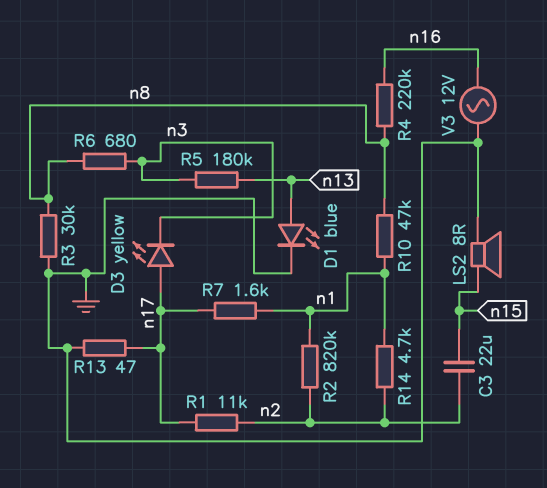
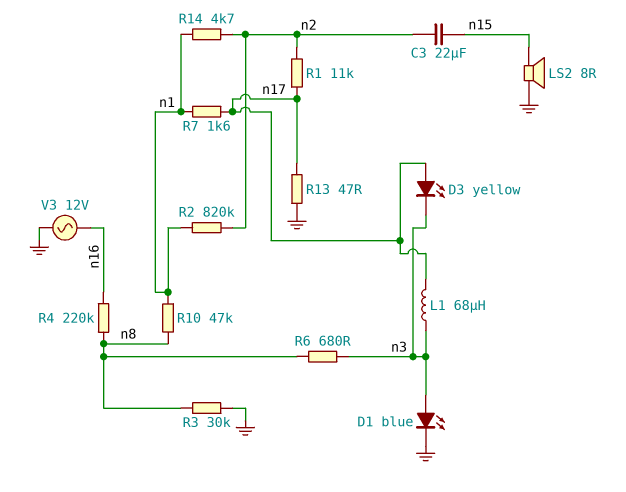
D1: LED blue (A n13, K GND) -> LED blue (A n3, K GND)
L1: none -> 68uH (n3, n17)
R5: 180k (n3, n13) -> none

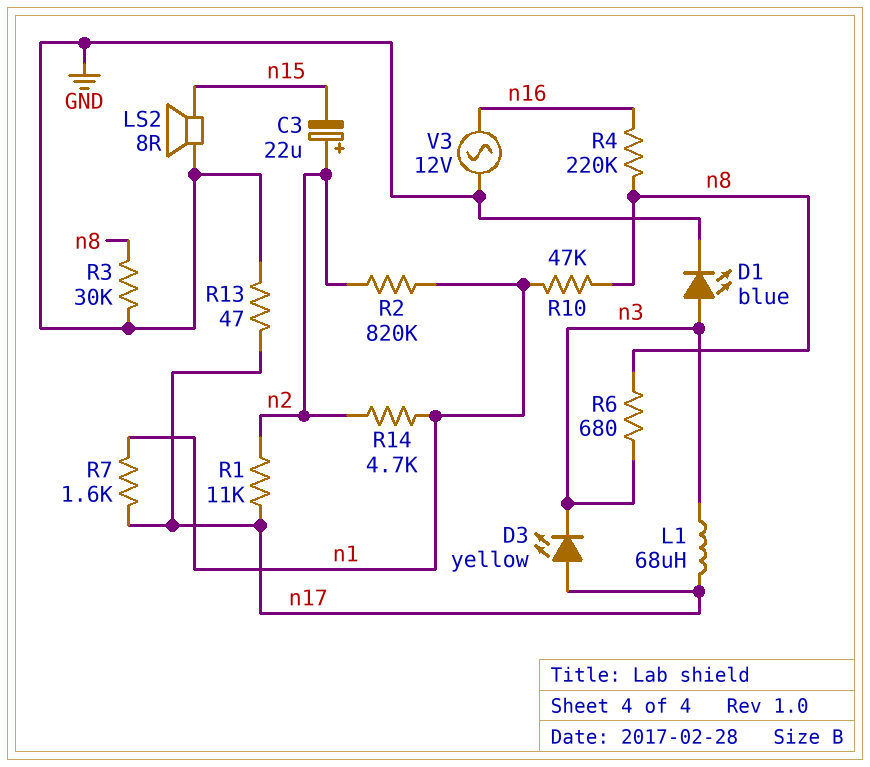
C3: 22uF (n2, n15) -> 22uF (plus n2, minus n15)

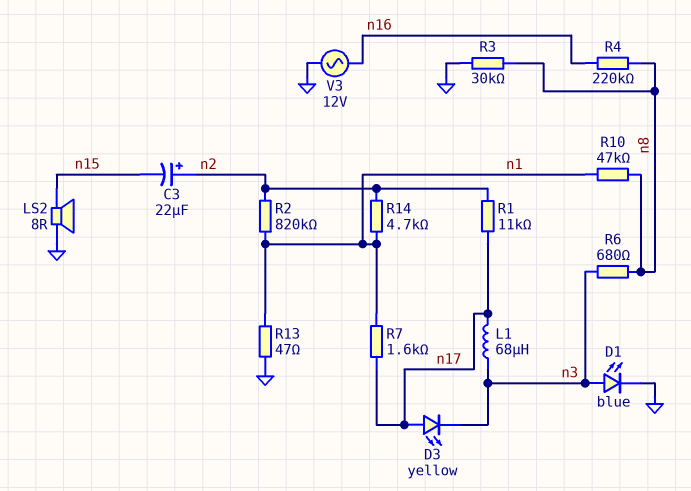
R13: 47 (GND, n17) -> 47 (GND, n1)

